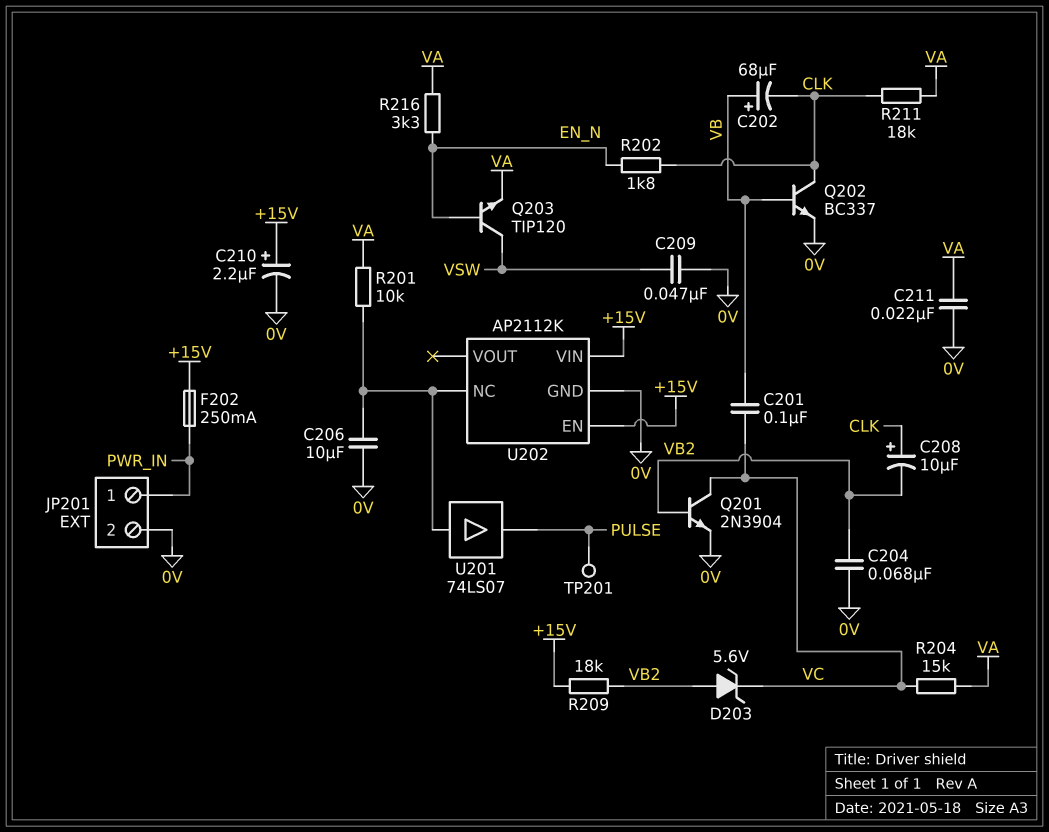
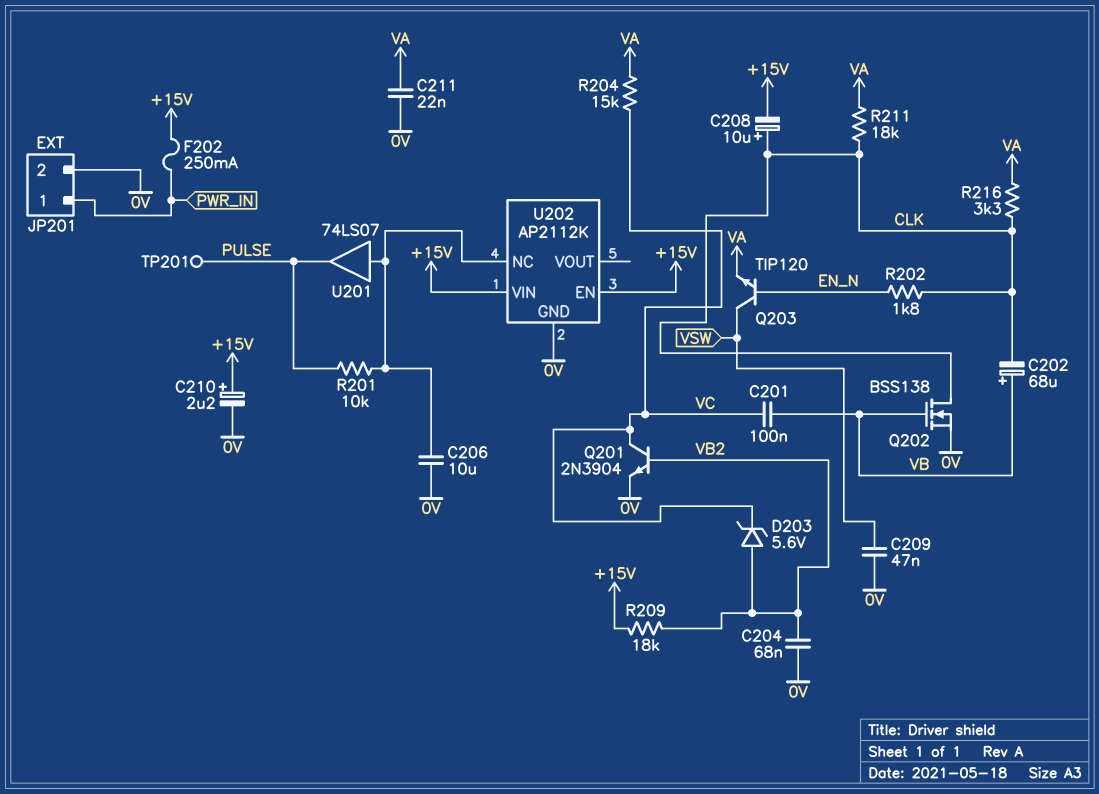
C208: 10uF (plus CLK, minus VB2) -> 10uF (plus CLK, minus +15V)
Q202: NPN BC337 (B VB, C CLK, E 0V) -> NMOS BSS138 (G VB, D CLK, S 0V)
R201: 10k (U202/NC, VA) -> 10k (PULSE, U202/NC)
R216: 3.3k (EN_N, VA) -> 3.3k (CLK, VA)

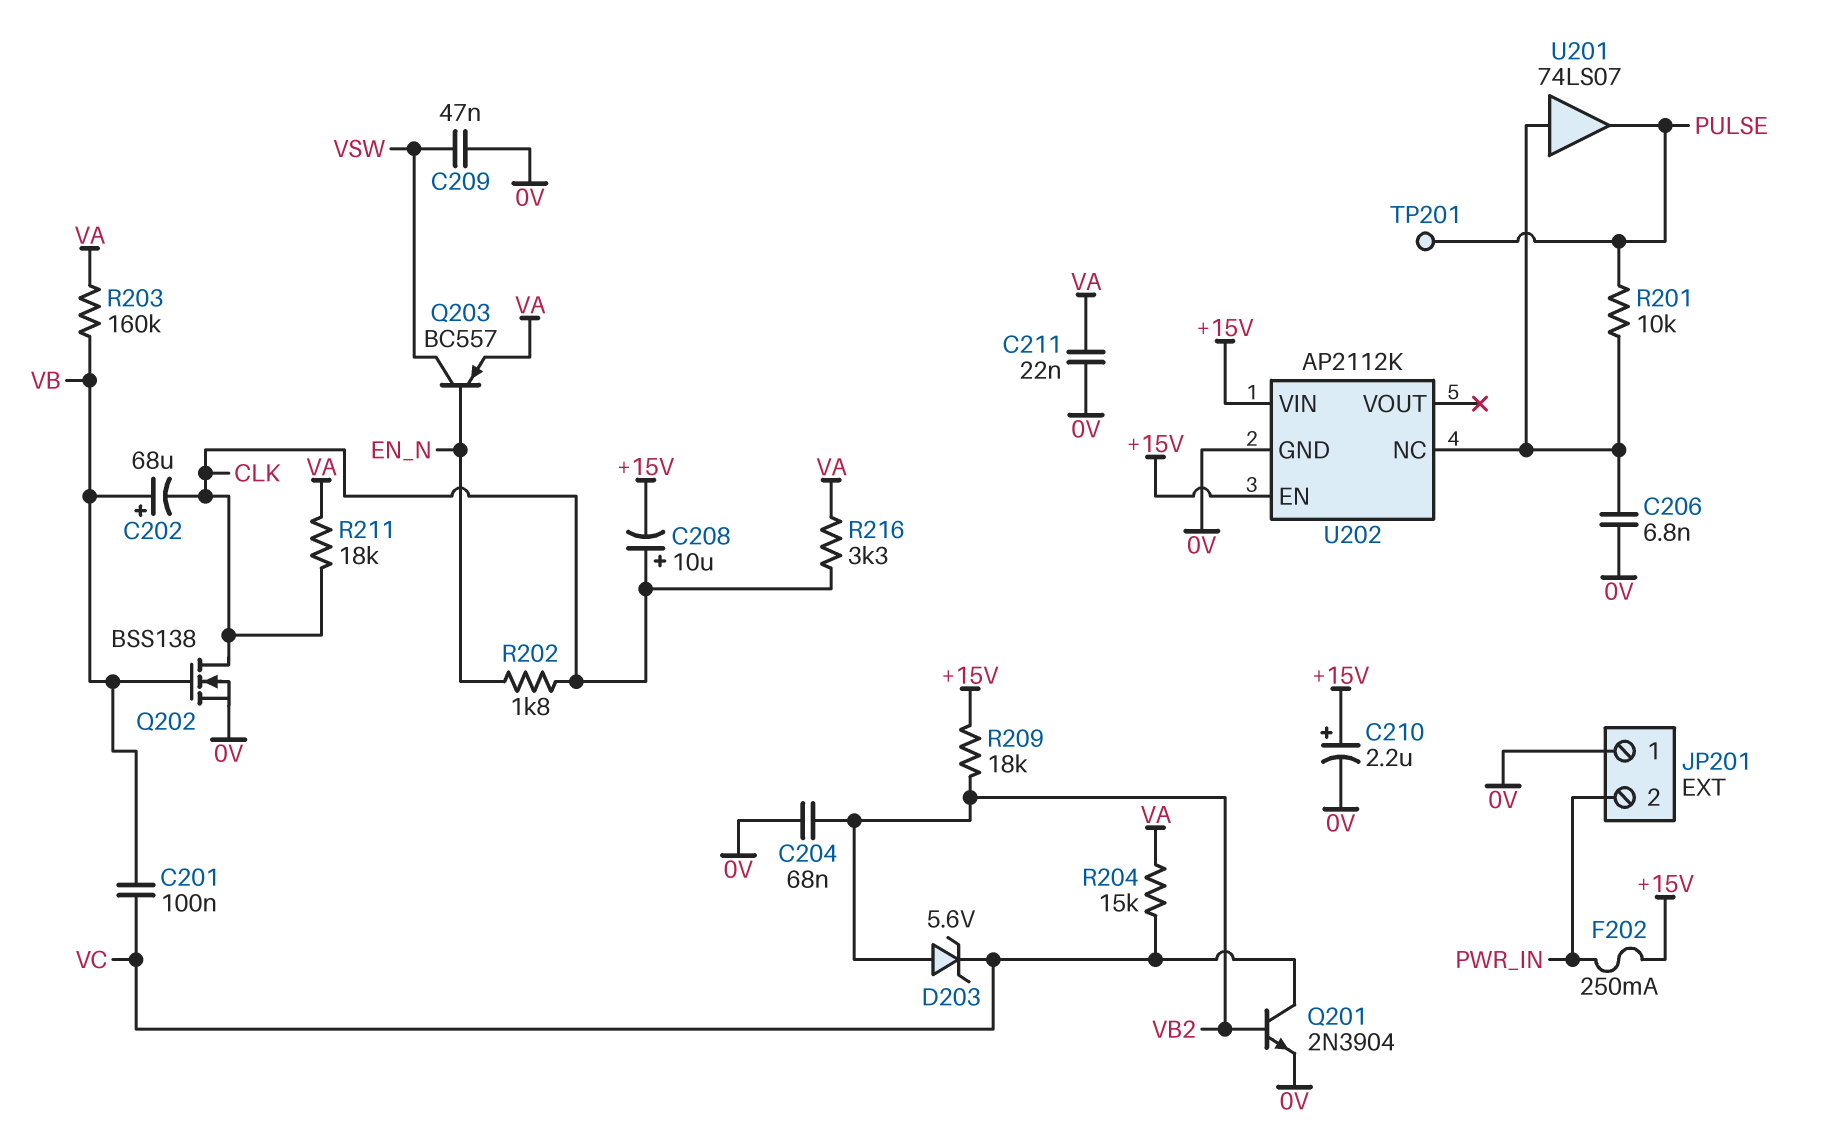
C206: 10uF (0V, U202/NC) -> 6.8nF (0V, U202/NC)
JP201 pin 1: PWR_IN -> 0V
JP201 pin 2: 0V -> PWR_IN
Q203: NPN TIP120 (B EN_N, C VSW, E VA) -> PNP BC557 (B EN_N, C VSW, E VA)
R203: none -> 160k (VA, VB)

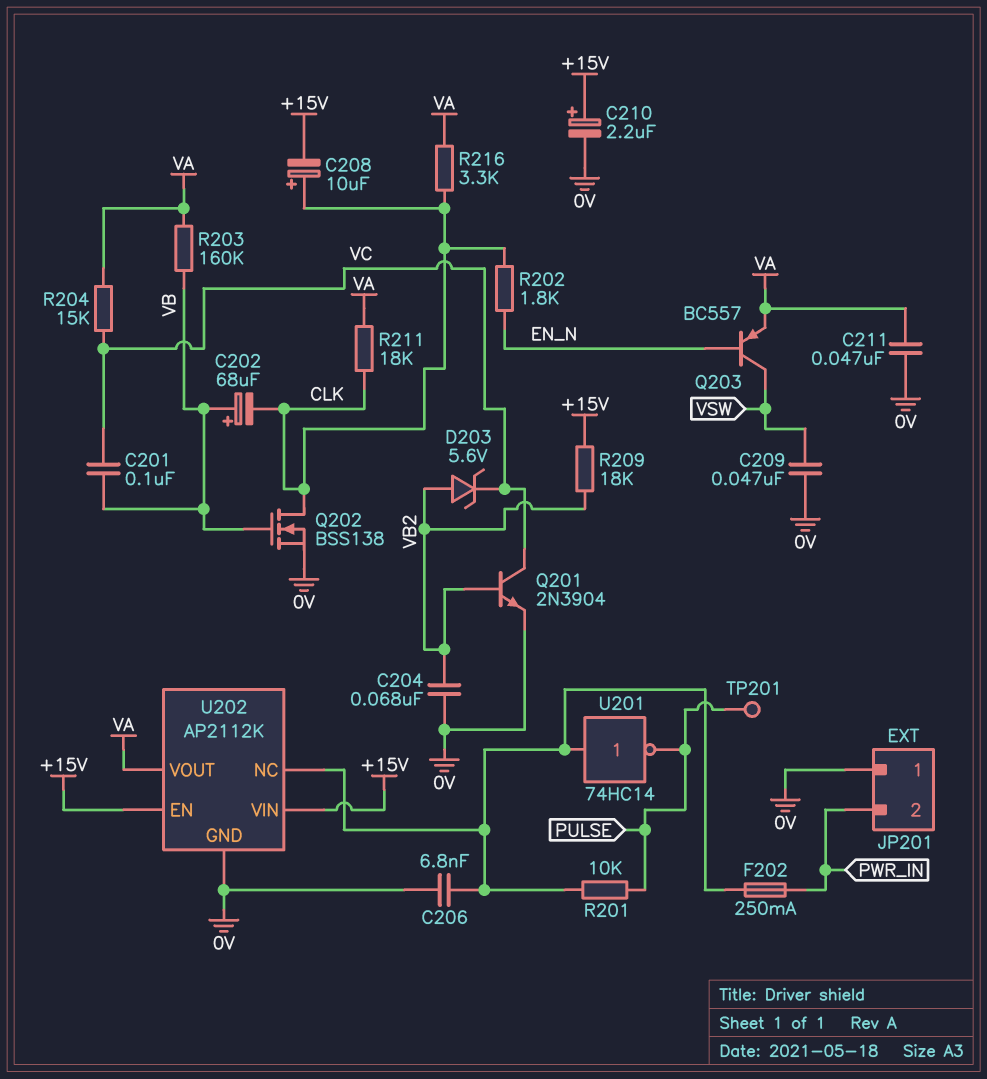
C211: 22nF (0V, VA) -> 47nF (0V, VA)
F202: 250mA (+15V, PWR_IN) -> 250mA (PWR_IN, U202/NC)
U201: buffer 74LS07 (in U202/NC, out PULSE) -> NOT 74HC14 (in U202/NC, out PULSE)
U202 pin VOUT: none -> VA

